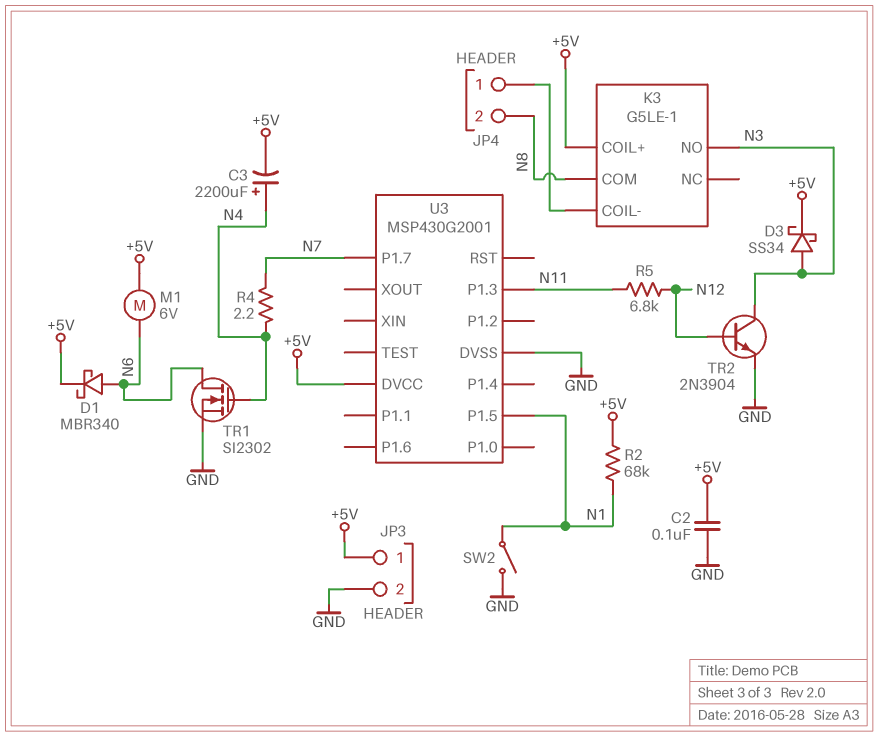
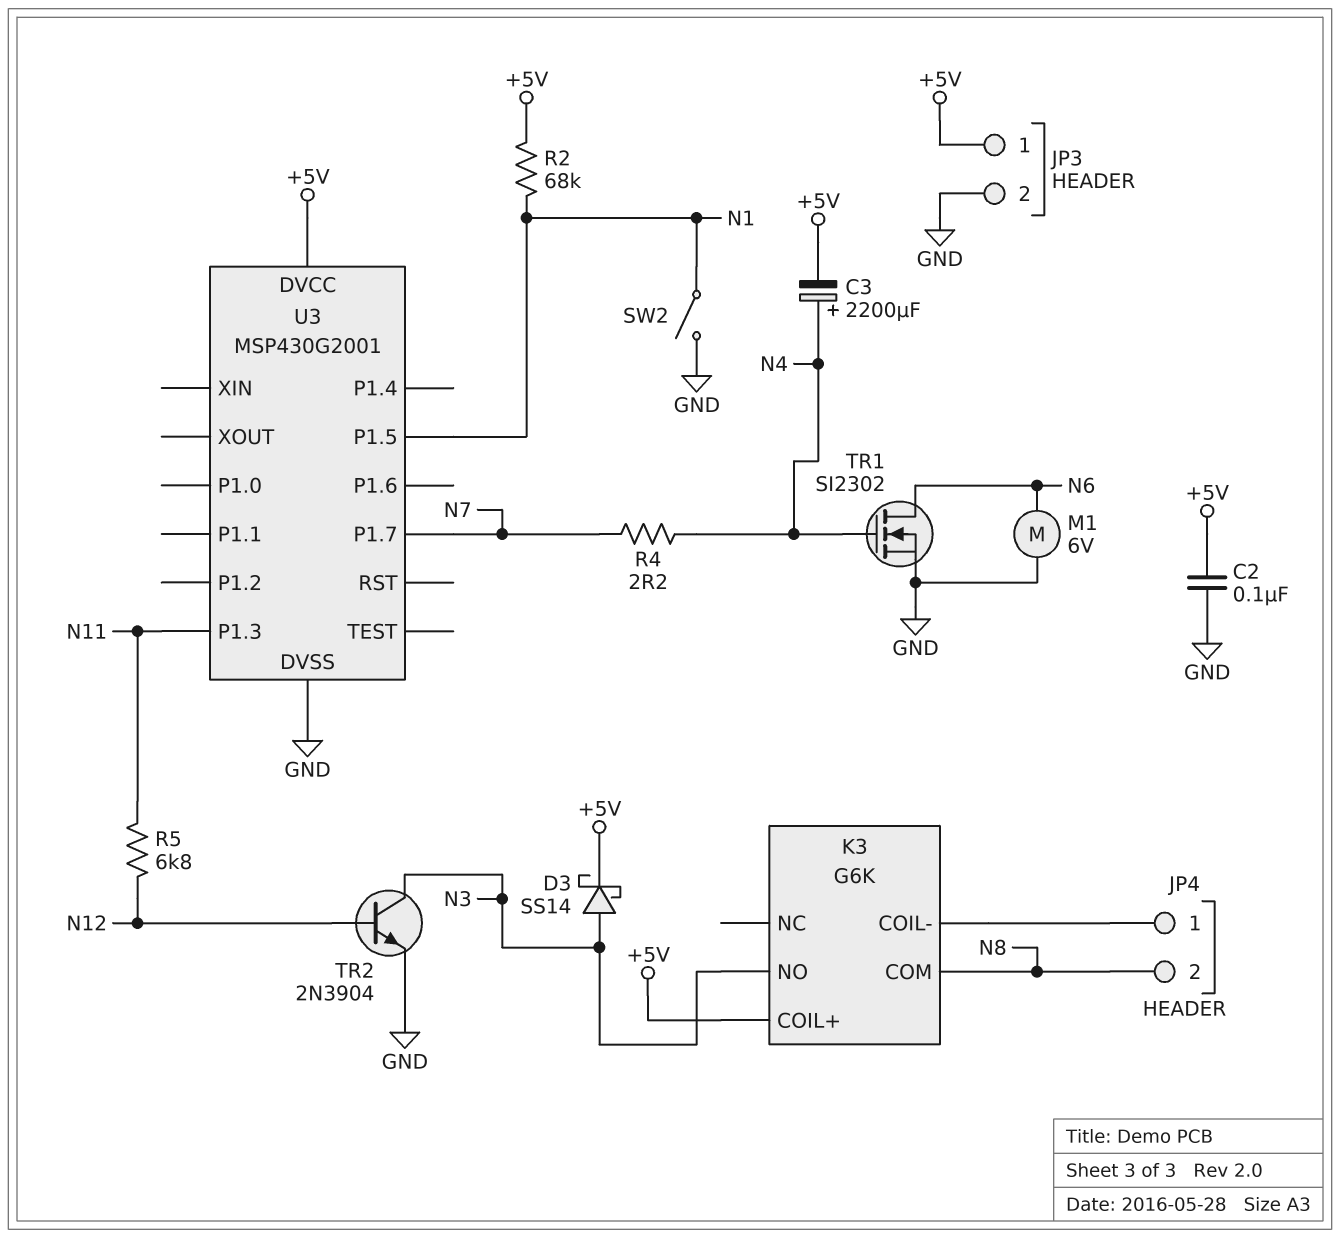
D1: schottky MBR340 (A N6, K +5V) -> none
D3: schottky SS34 (A N3, K +5V) -> schottky SS14 (A N3, K +5V)
K3: G5LE-1 -> G6K
M1: motor 6V (+5V, N6) -> motor 6V (GND, N6)

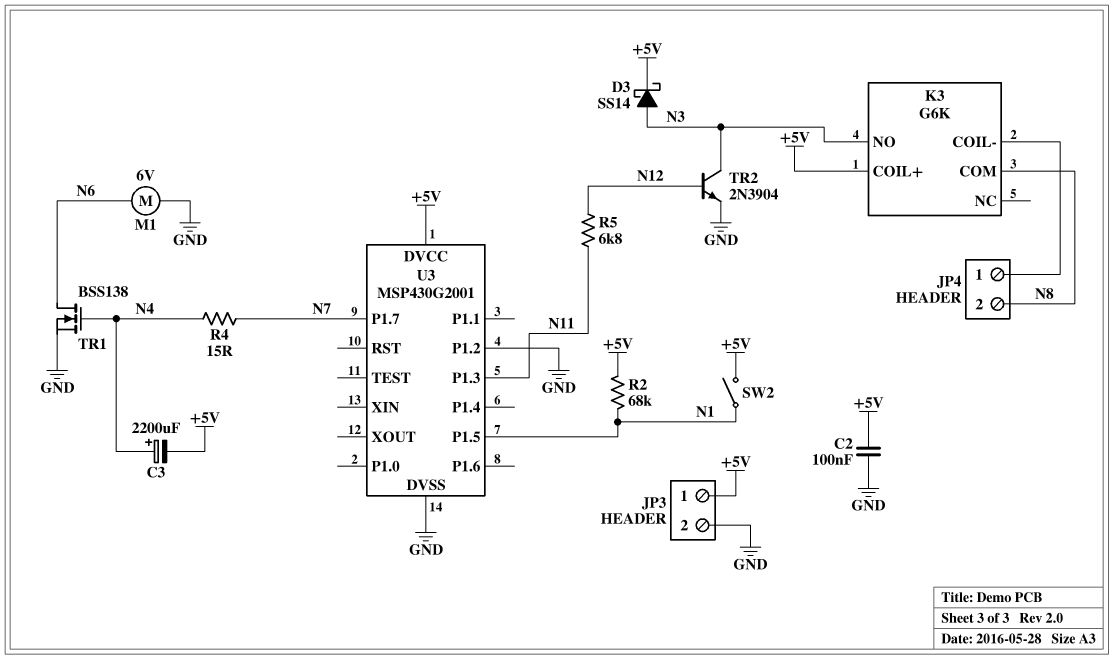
R4: 2.2 (N4, N7) -> 15 (N4, N7)
SW2: switch (GND, N1) -> switch (+5V, N1)
TR1: NMOS SI2302 (G N4, D N6, S GND) -> NMOS BSS138 (G N4, D N6, S GND)
U3 pin P1.2: none -> GND

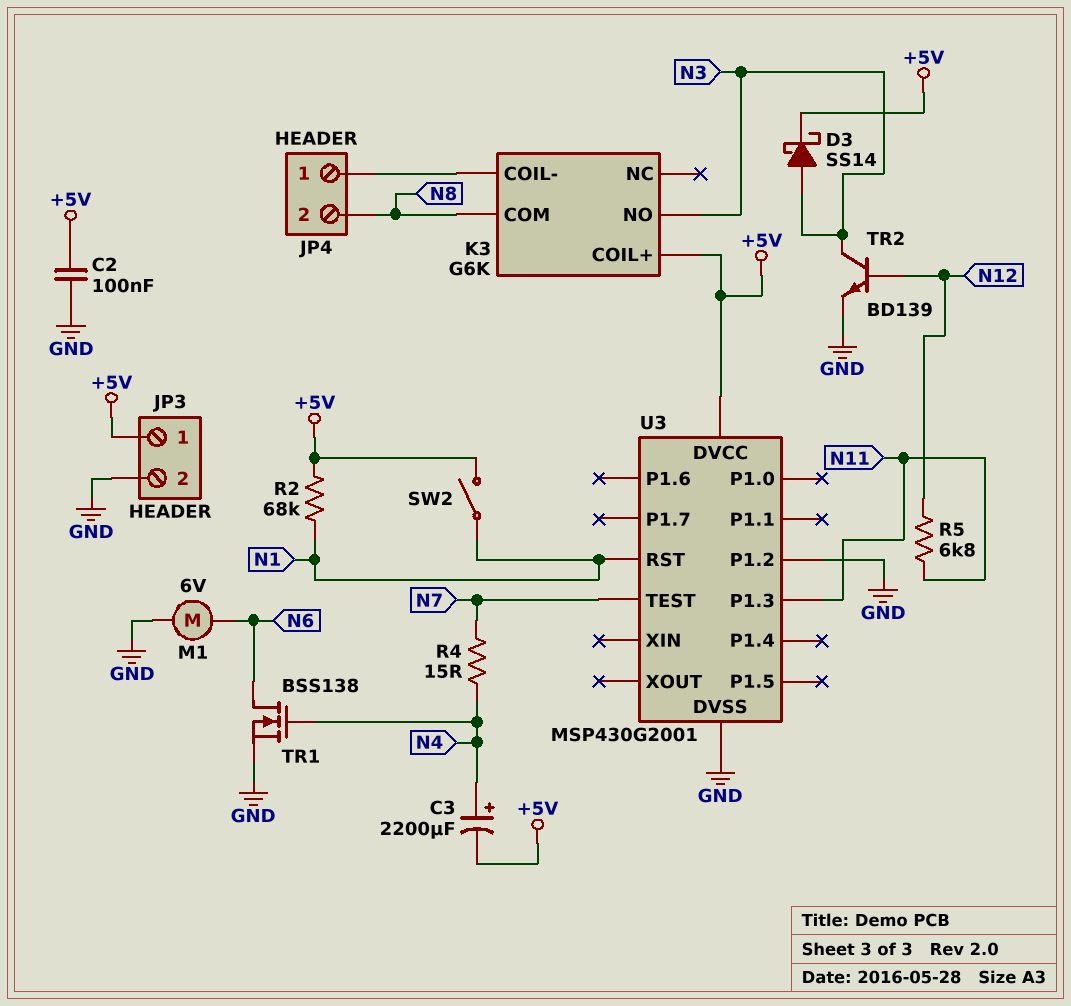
TR2: NPN 2N3904 (B N12, C N3, E GND) -> NPN BD139 (B N12, C N3, E GND)
U3 pin P1.5: N1 -> none
U3 pin P1.7: N7 -> none
U3 pin RST: none -> N1
U3 pin TEST: none -> N7

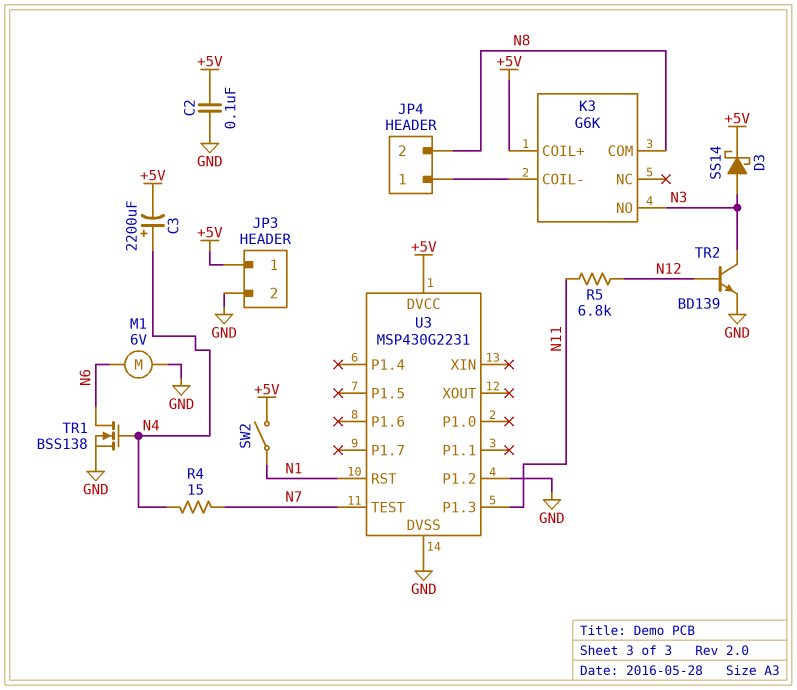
R2: 68k (+5V, N1) -> none
U3: MSP430G2001 -> MSP430G2231

